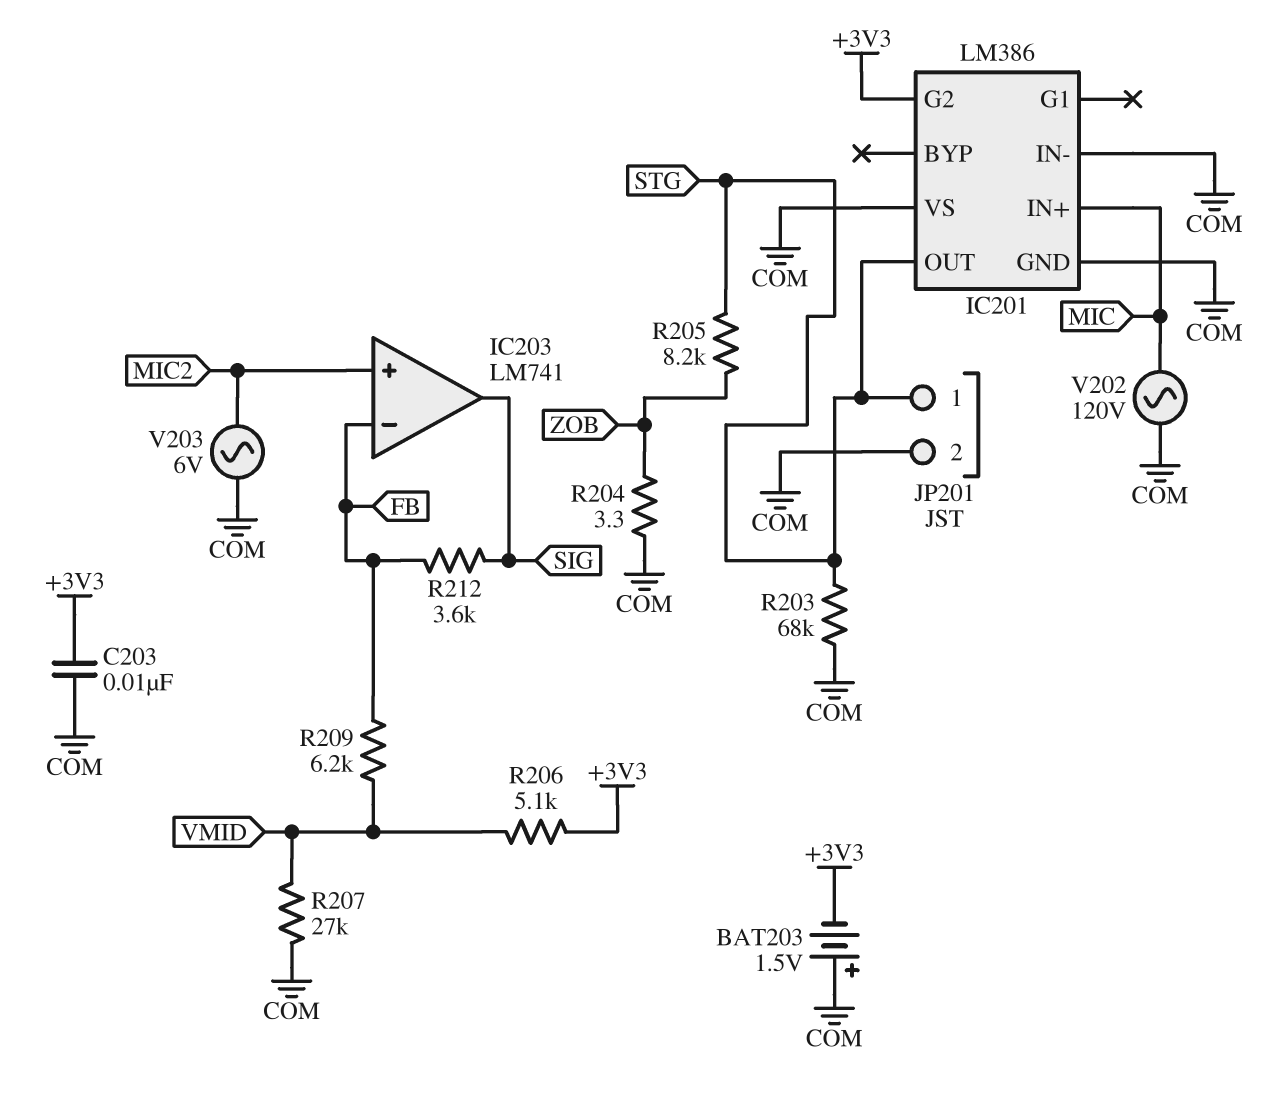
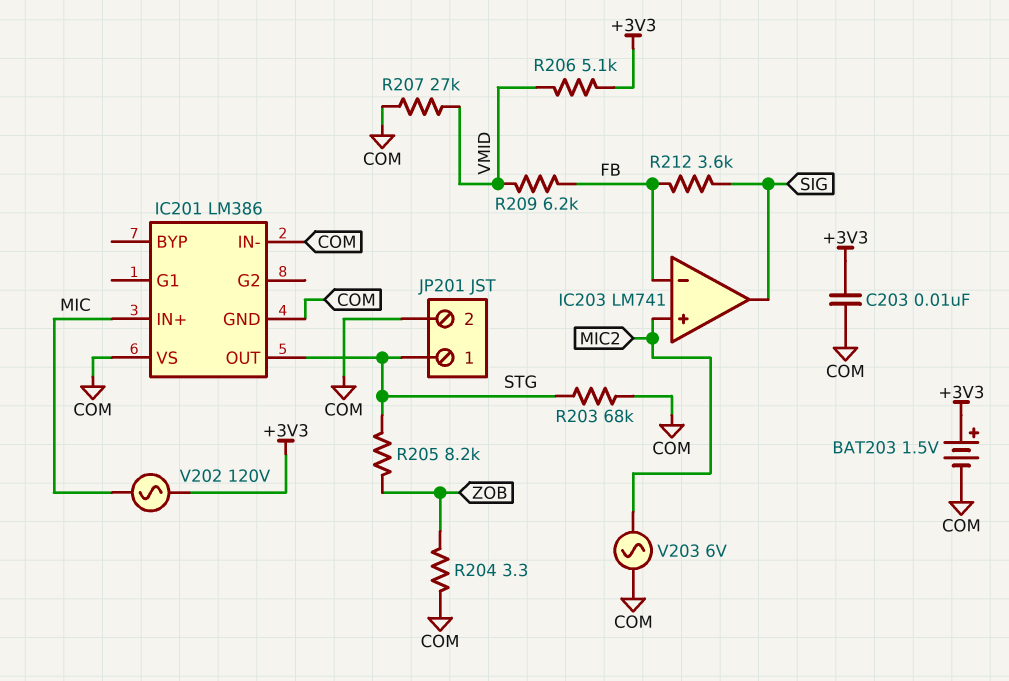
BAT203: 1.5V (plus COM, minus +3V3) -> 1.5V (plus +3V3, minus COM)
IC201 pin G2: +3V3 -> none
V202: AC 120V (COM, MIC) -> AC 120V (+3V3, MIC)

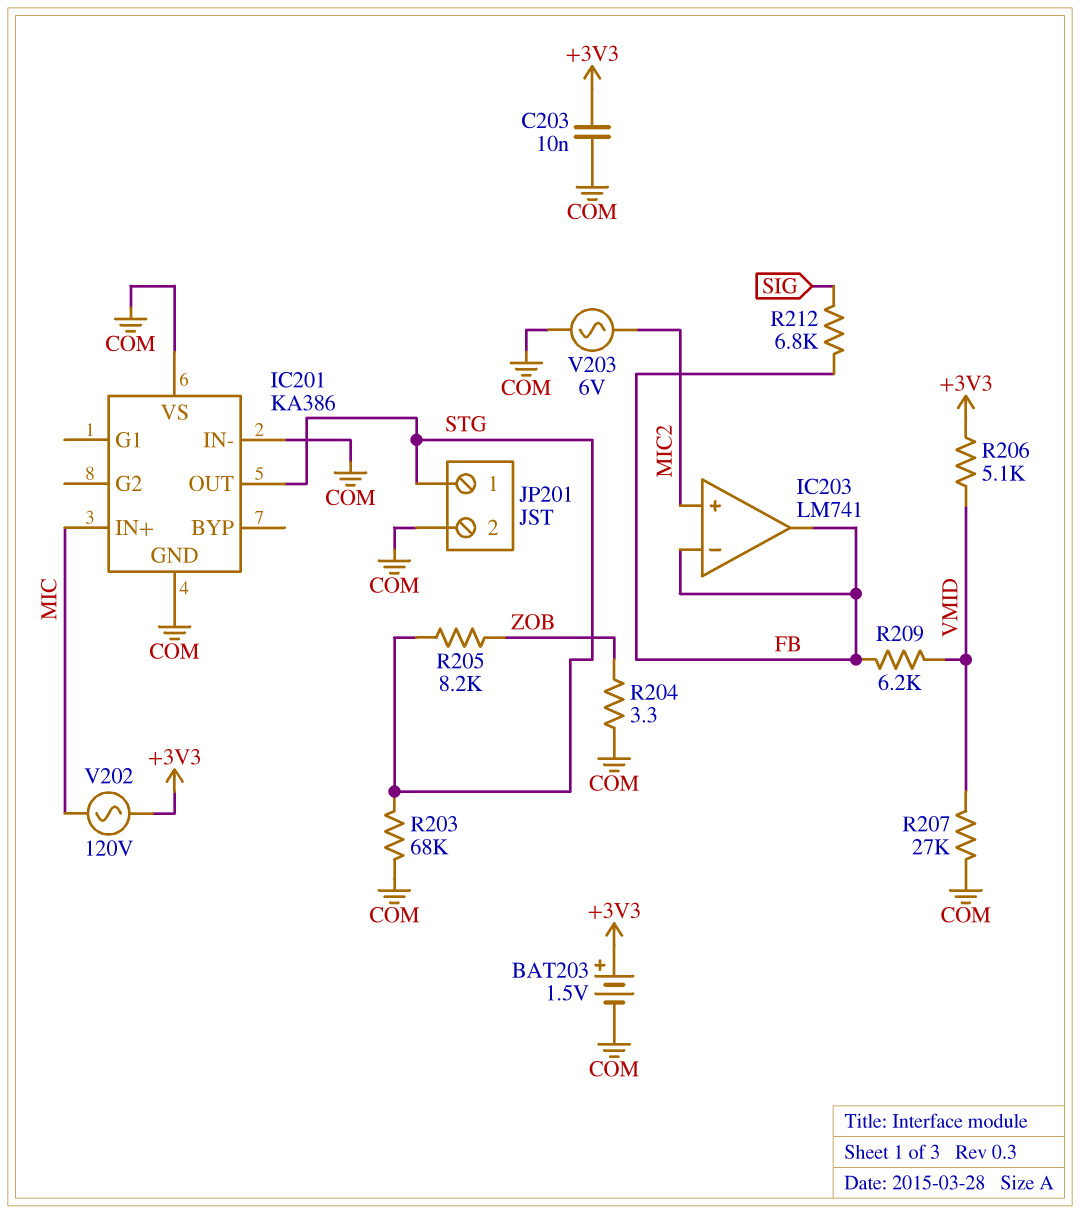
IC201: LM386 -> KA386
IC203 pin out: SIG -> FB
R212: 3.6k (FB, SIG) -> 6.8k (FB, SIG)

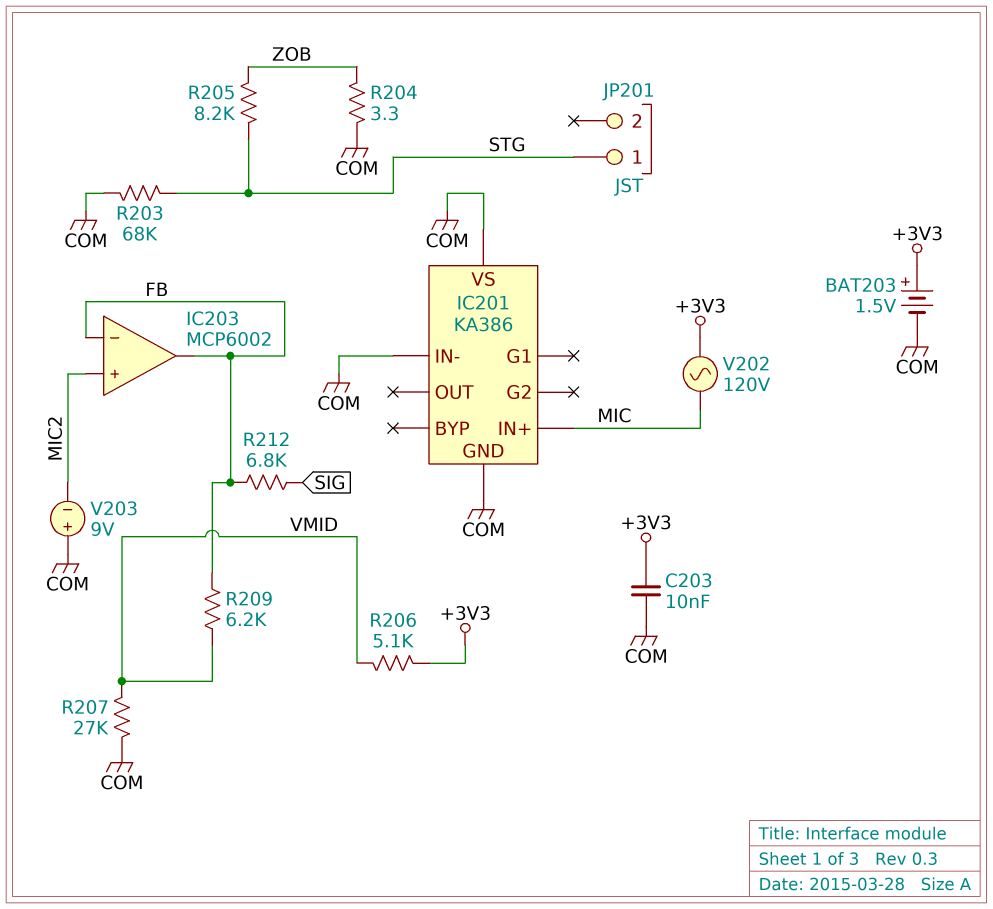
IC201 pin OUT: STG -> none
IC203: LM741 -> MCP6002
JP201 pin 2: COM -> none
V203: AC 6V (COM, MIC2) -> 9V (plus COM, minus MIC2)

